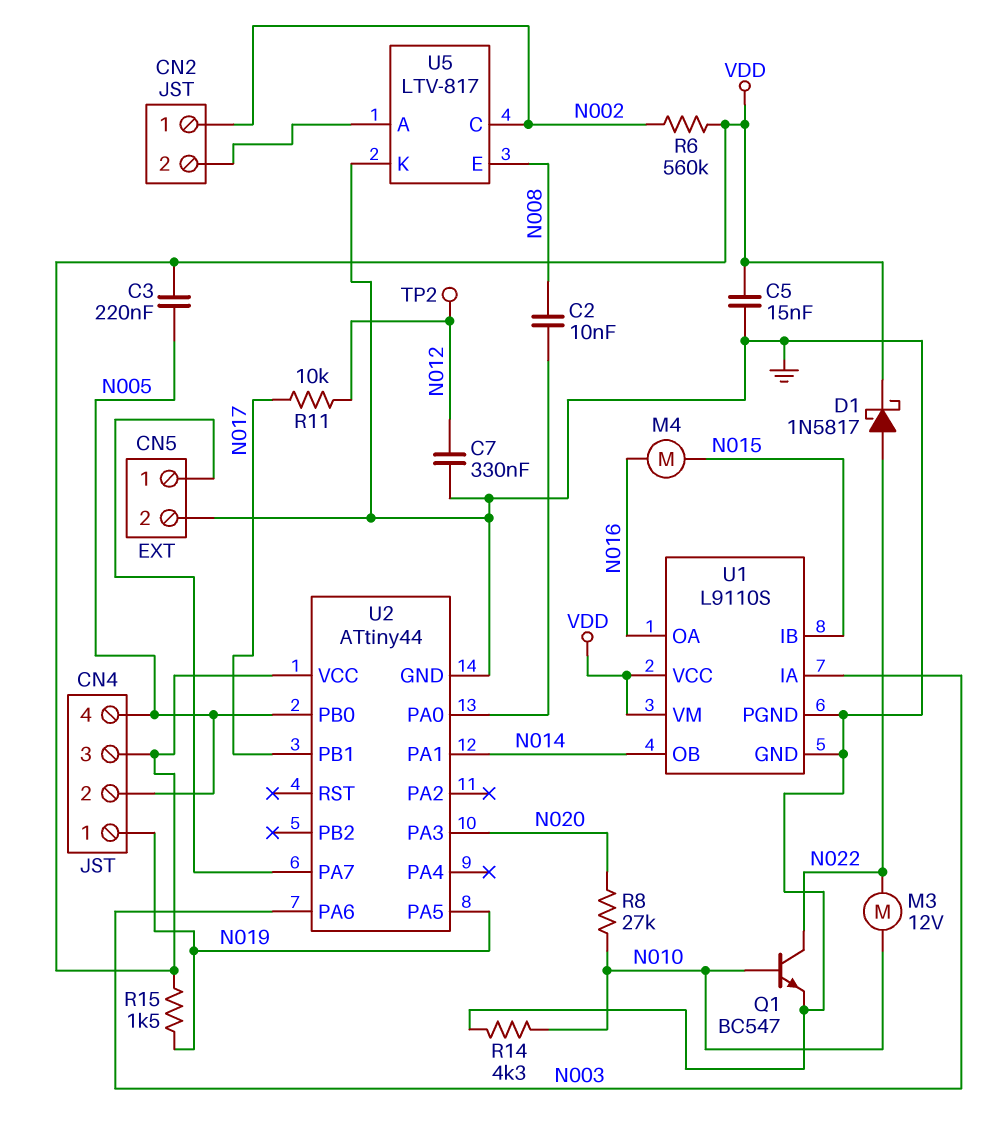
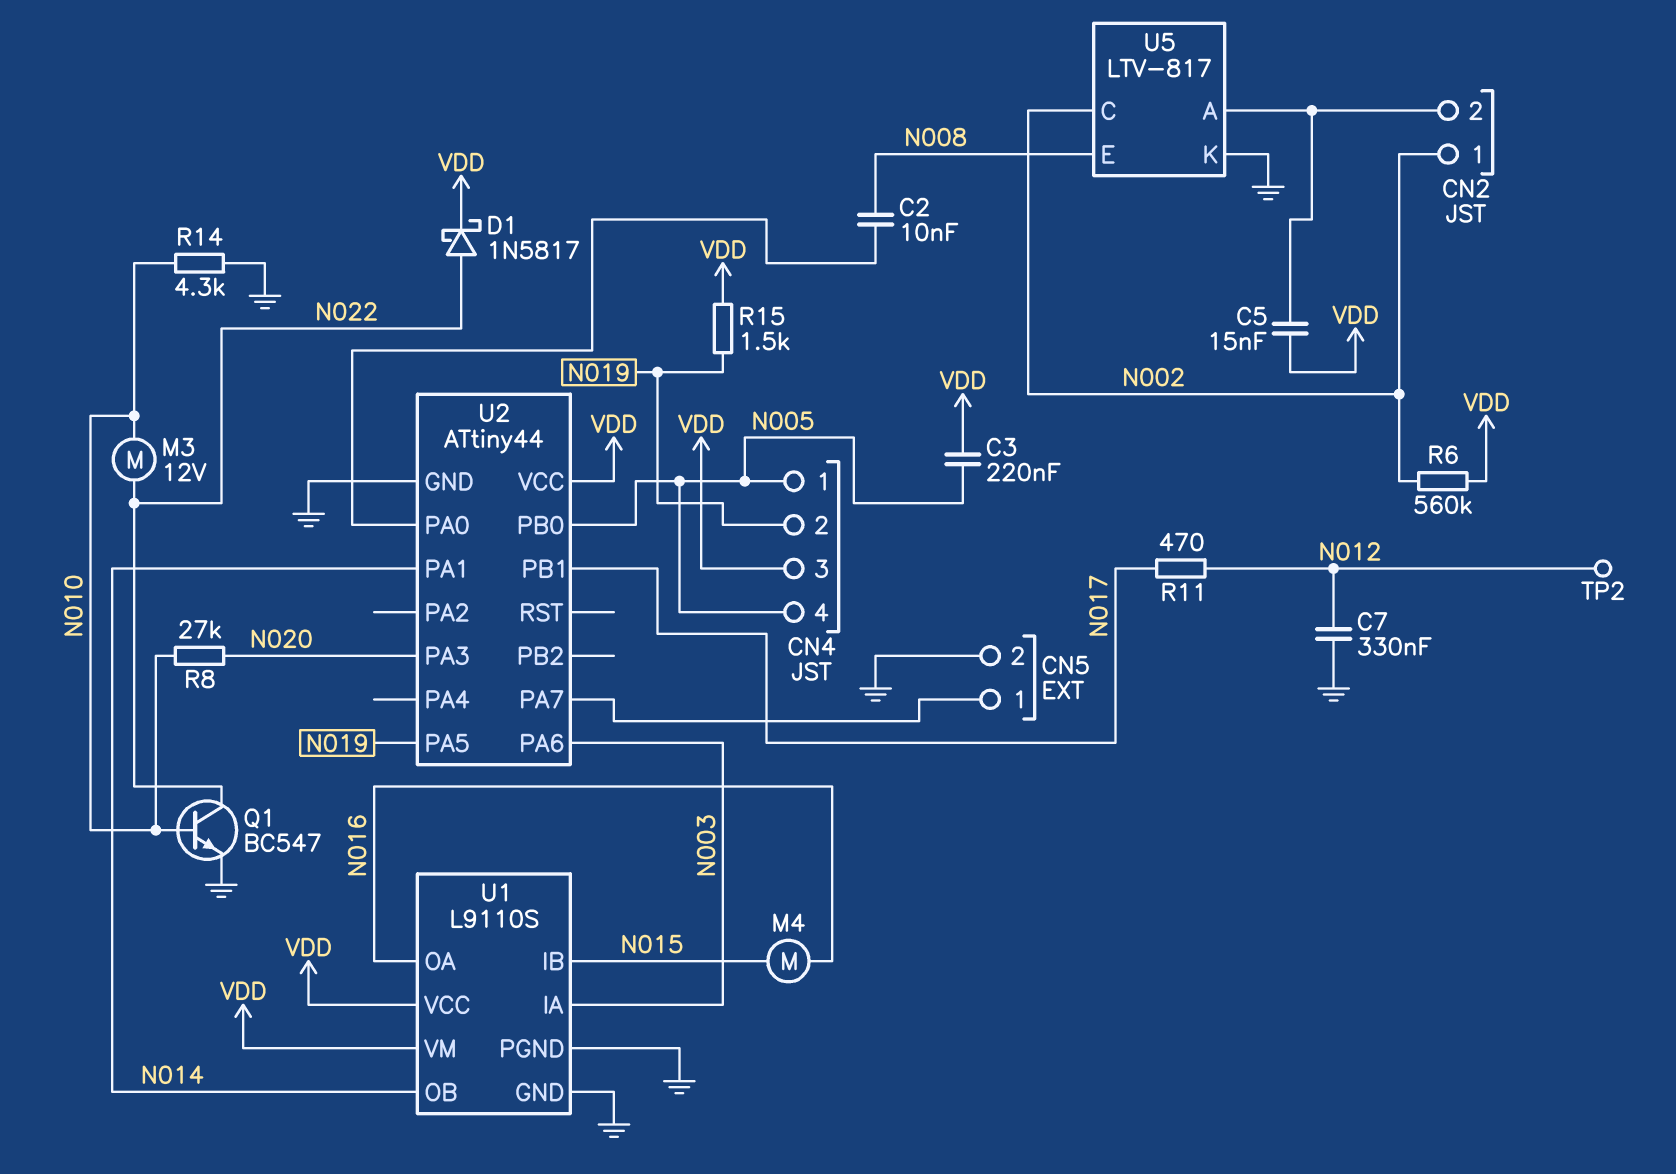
C5: 15nF (GND, VDD) -> 15nF (CN2/2, VDD)
CN4 pin 1: N019 -> N005
CN4 pin 2: N005 -> N019
R11: 10k (N012, N017) -> 470 (N012, N017)

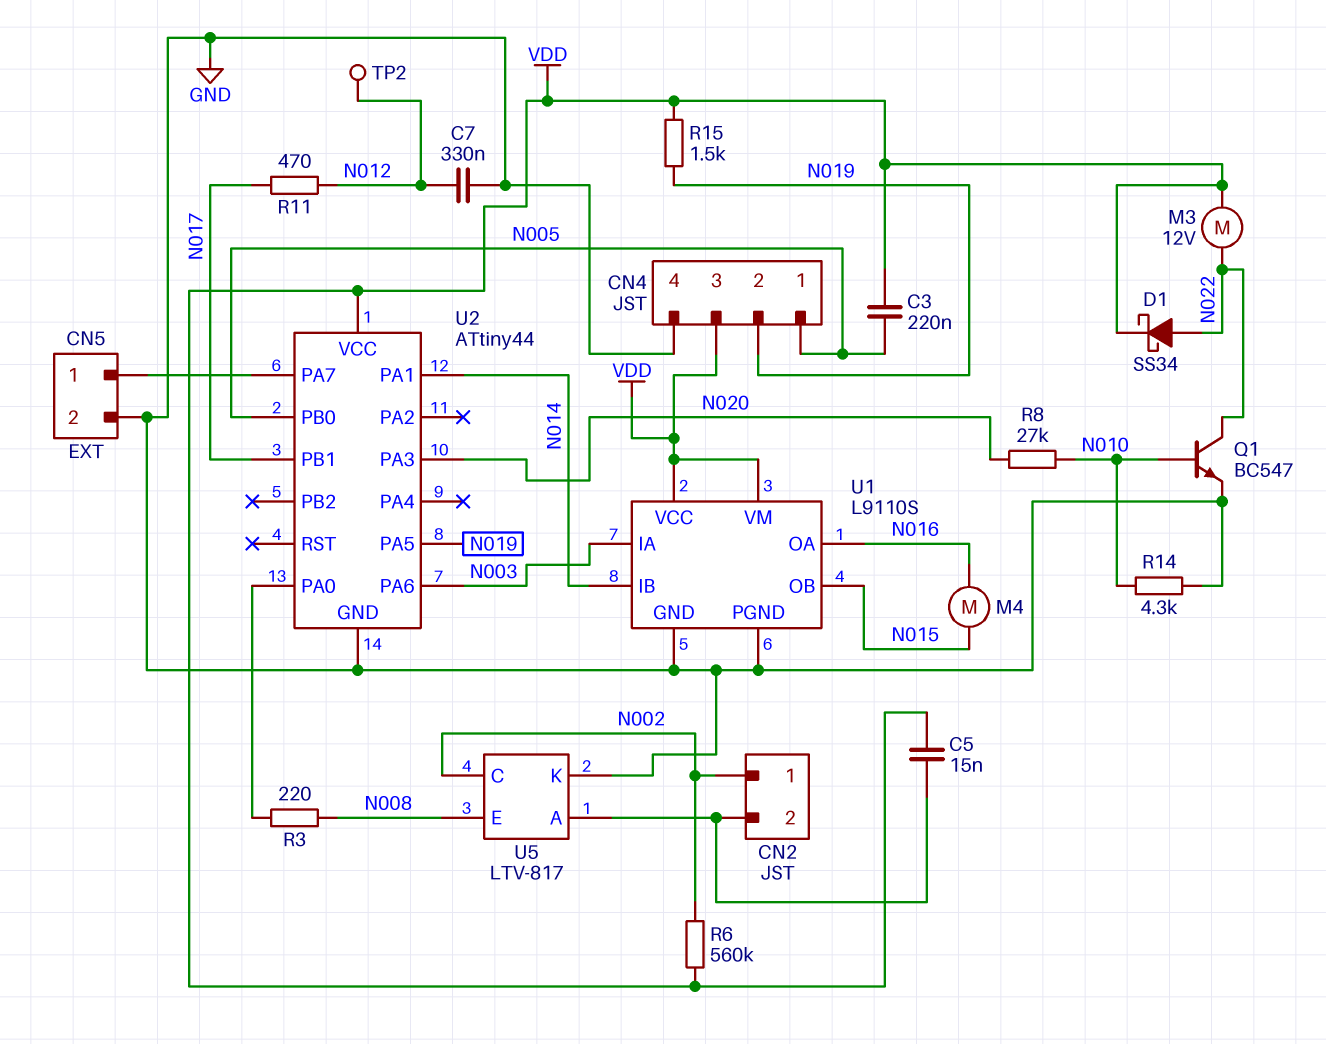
C2: 10nF (N008, U2/PA0) -> none
CN4 pin 4: N005 -> GND
D1: schottky 1N5817 (A N022, K VDD) -> schottky SS34 (A N022, K VDD)
M3: motor 12V (N010, N022) -> motor 12V (N022, VDD)
R3: none -> 220 (N008, U2/PA0)
U1 pin IB: N015 -> N014
U1 pin OB: N014 -> N015

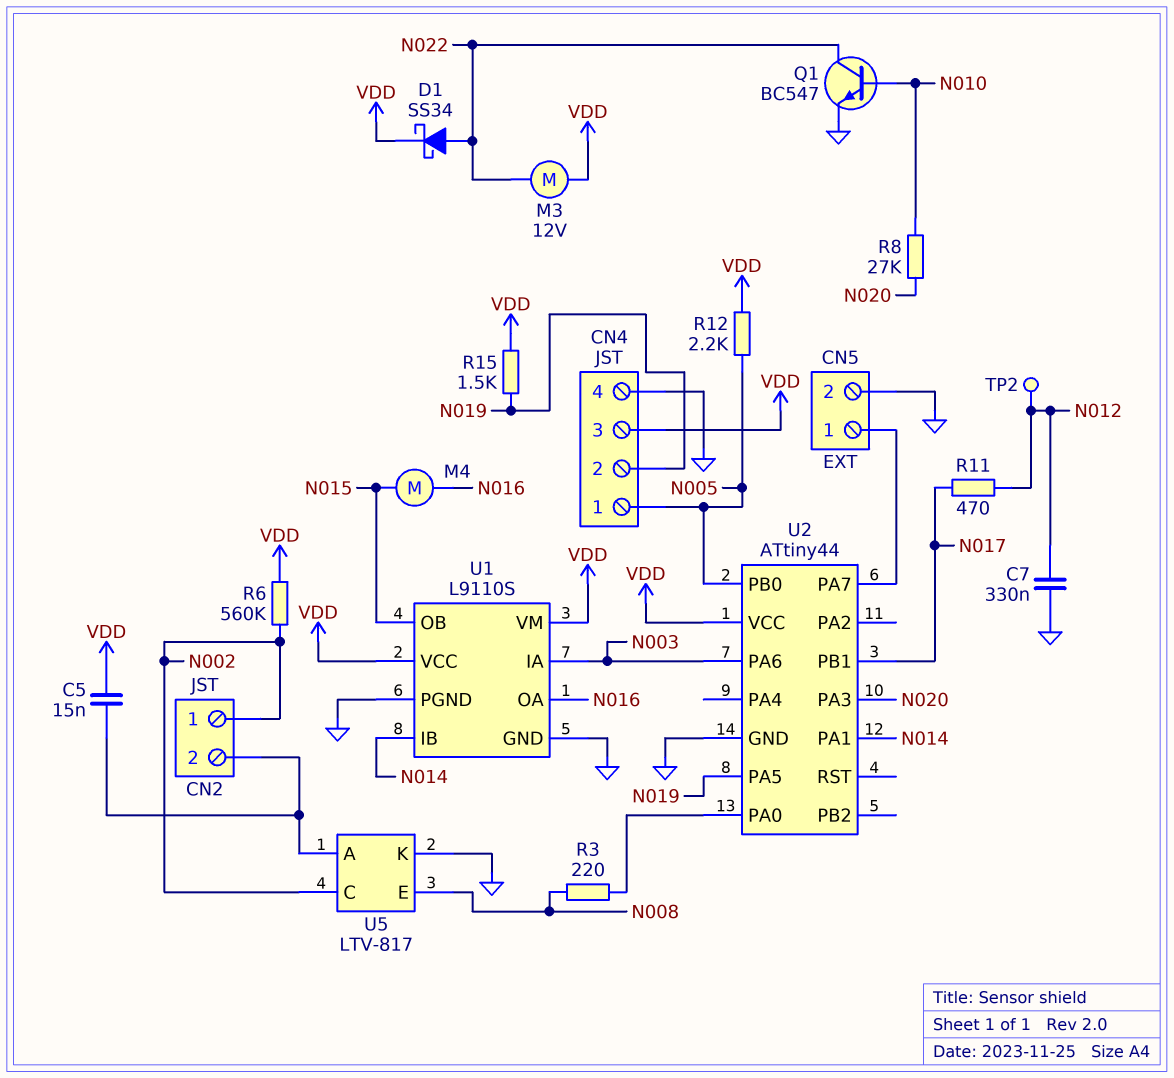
C3: 220nF (N005, VDD) -> none
R12: none -> 2.2k (N005, VDD)
R14: 4.3k (GND, N010) -> none

